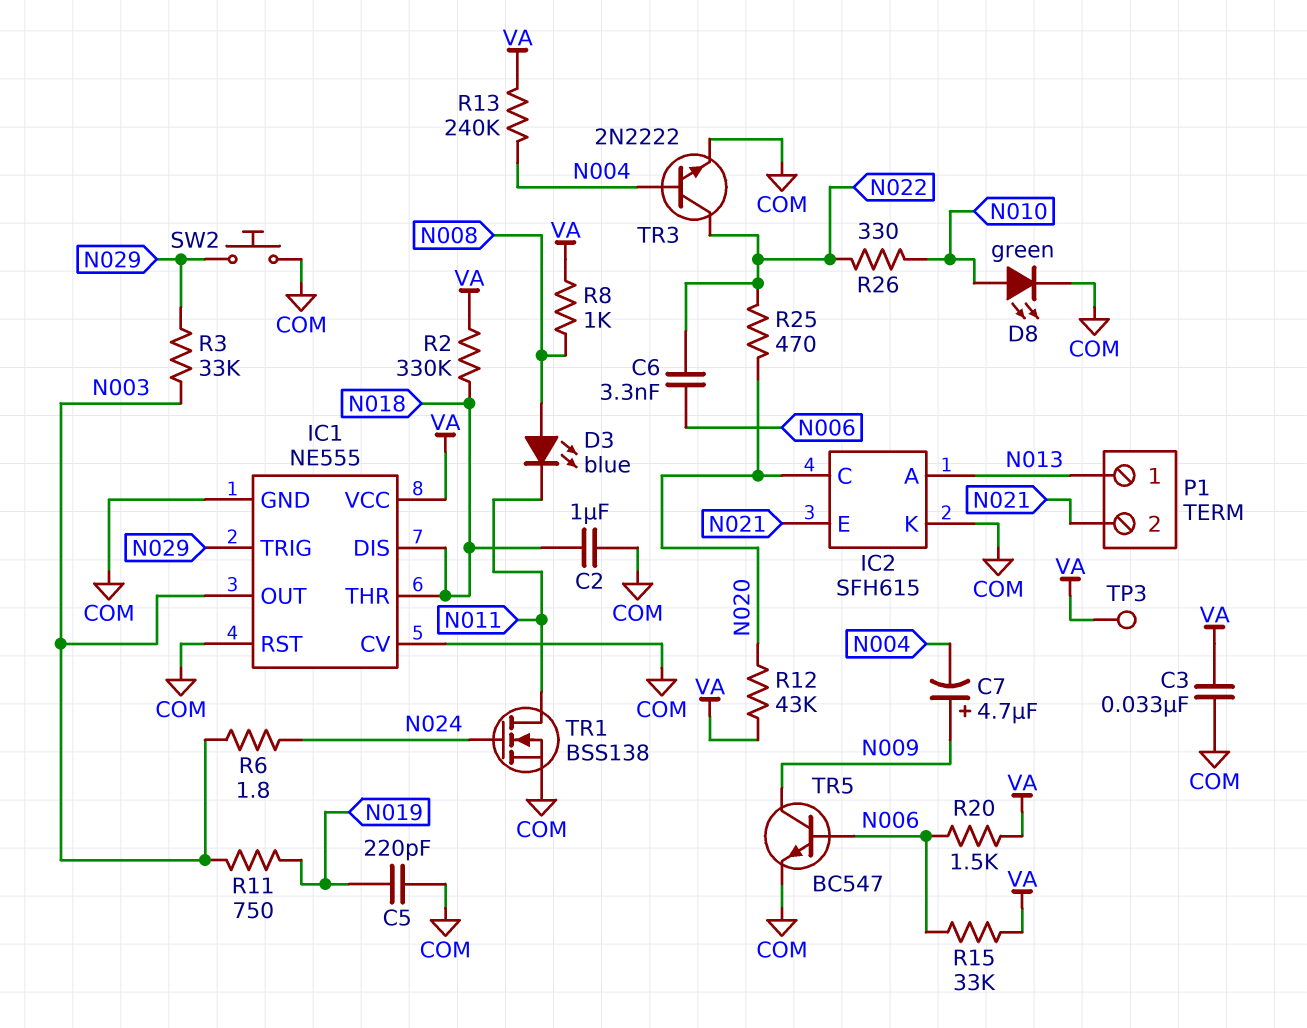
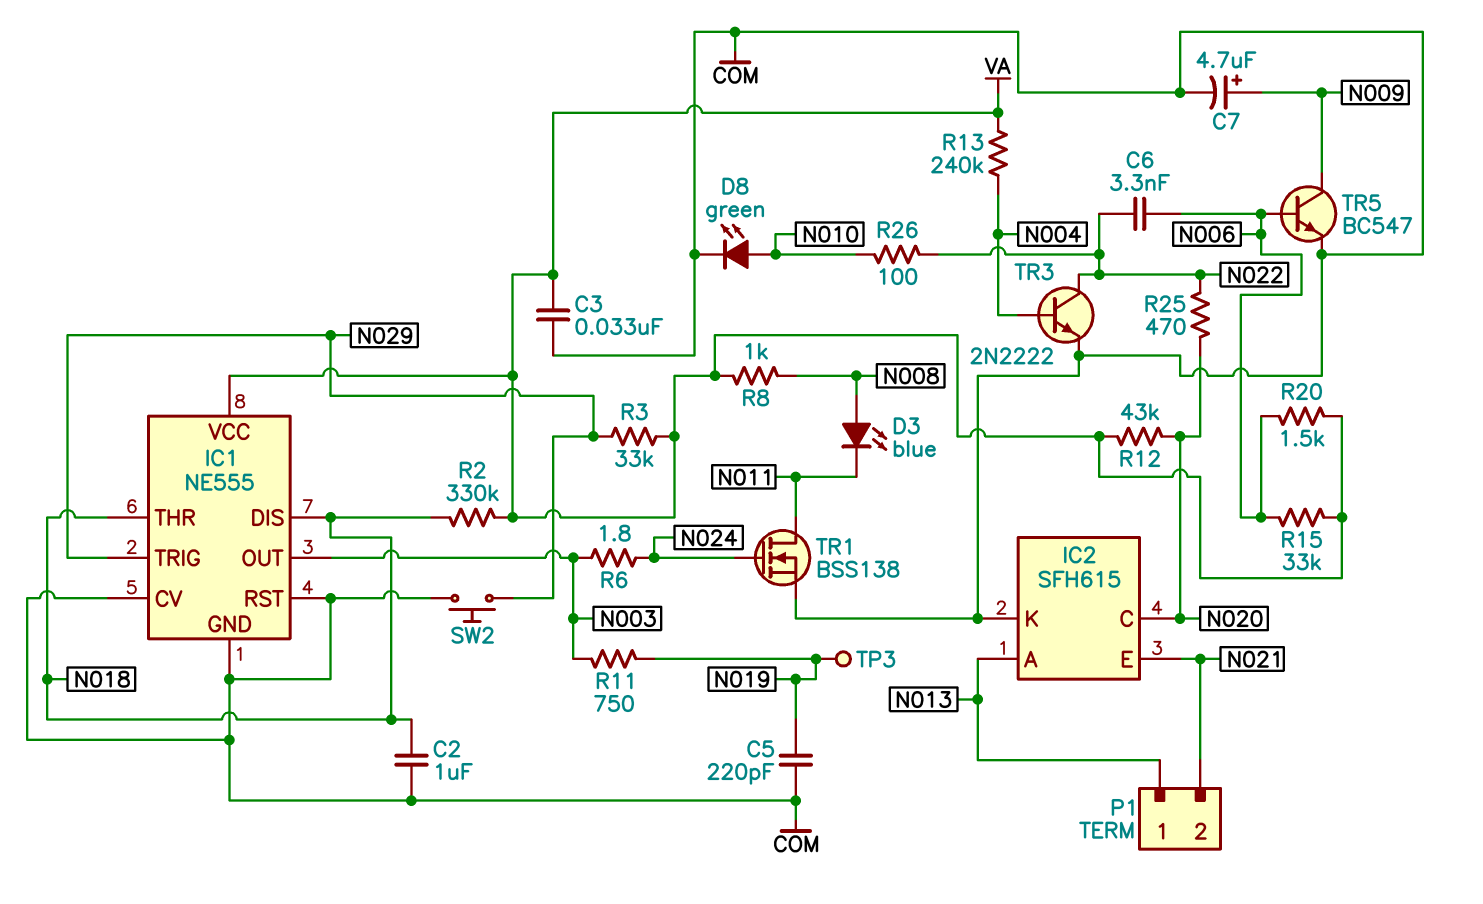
C7: 4.7uF (plus N009, minus N004) -> 4.7uF (plus N009, minus COM)
R3: 33k (N003, N029) -> 33k (N029, VA)
R26: 330 (N010, N022) -> 100 (N010, N022)
TP3: test point (VA) -> test point (N019)

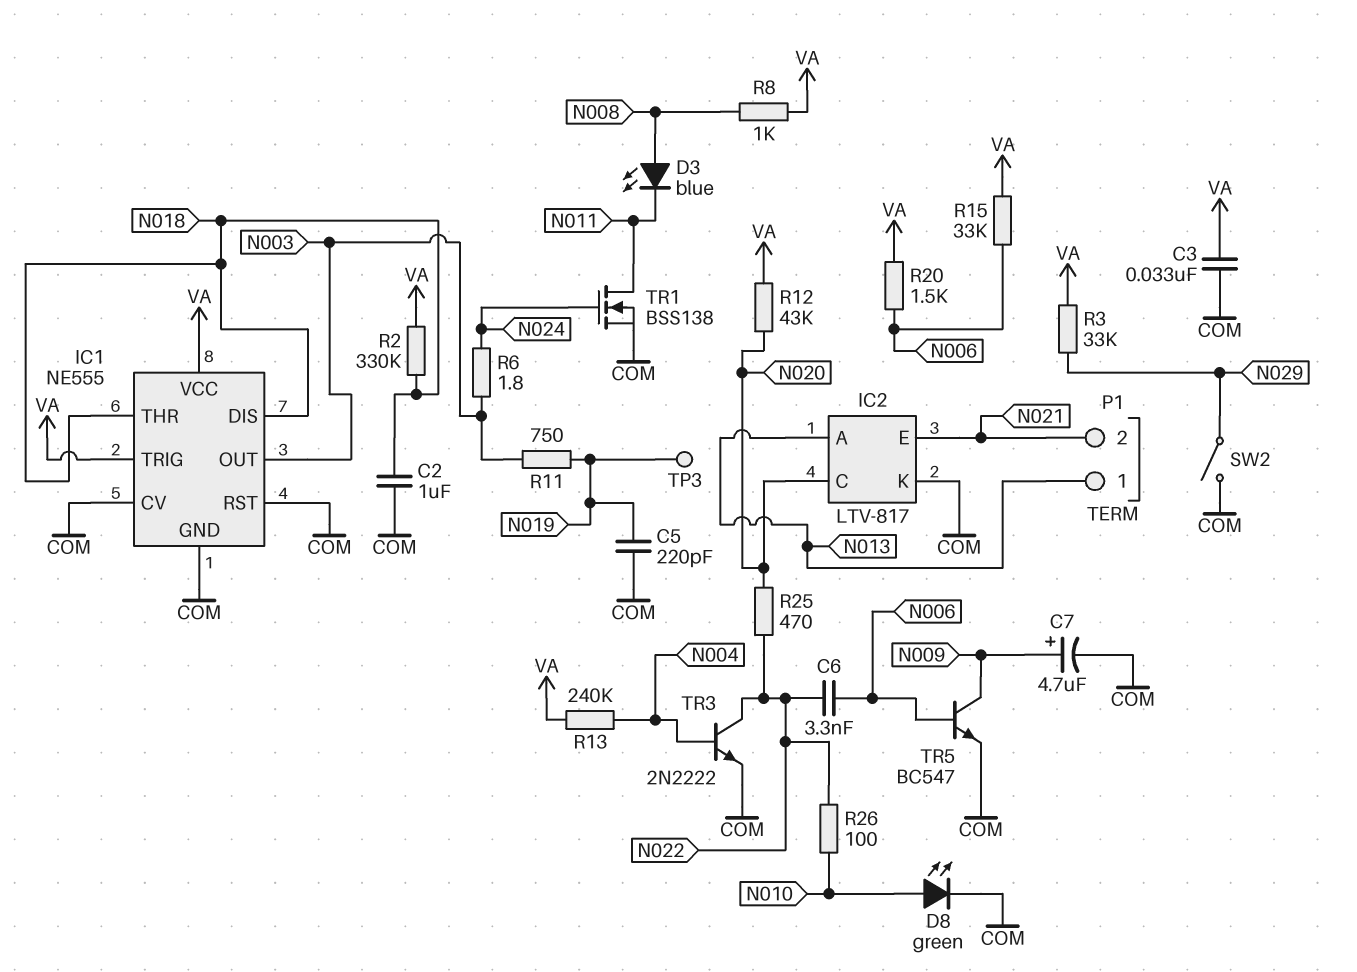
IC1 pin TRIG: N029 -> VA
IC2: SFH615 -> LTV-817
SW2: button (COM, N029) -> switch (COM, N029)

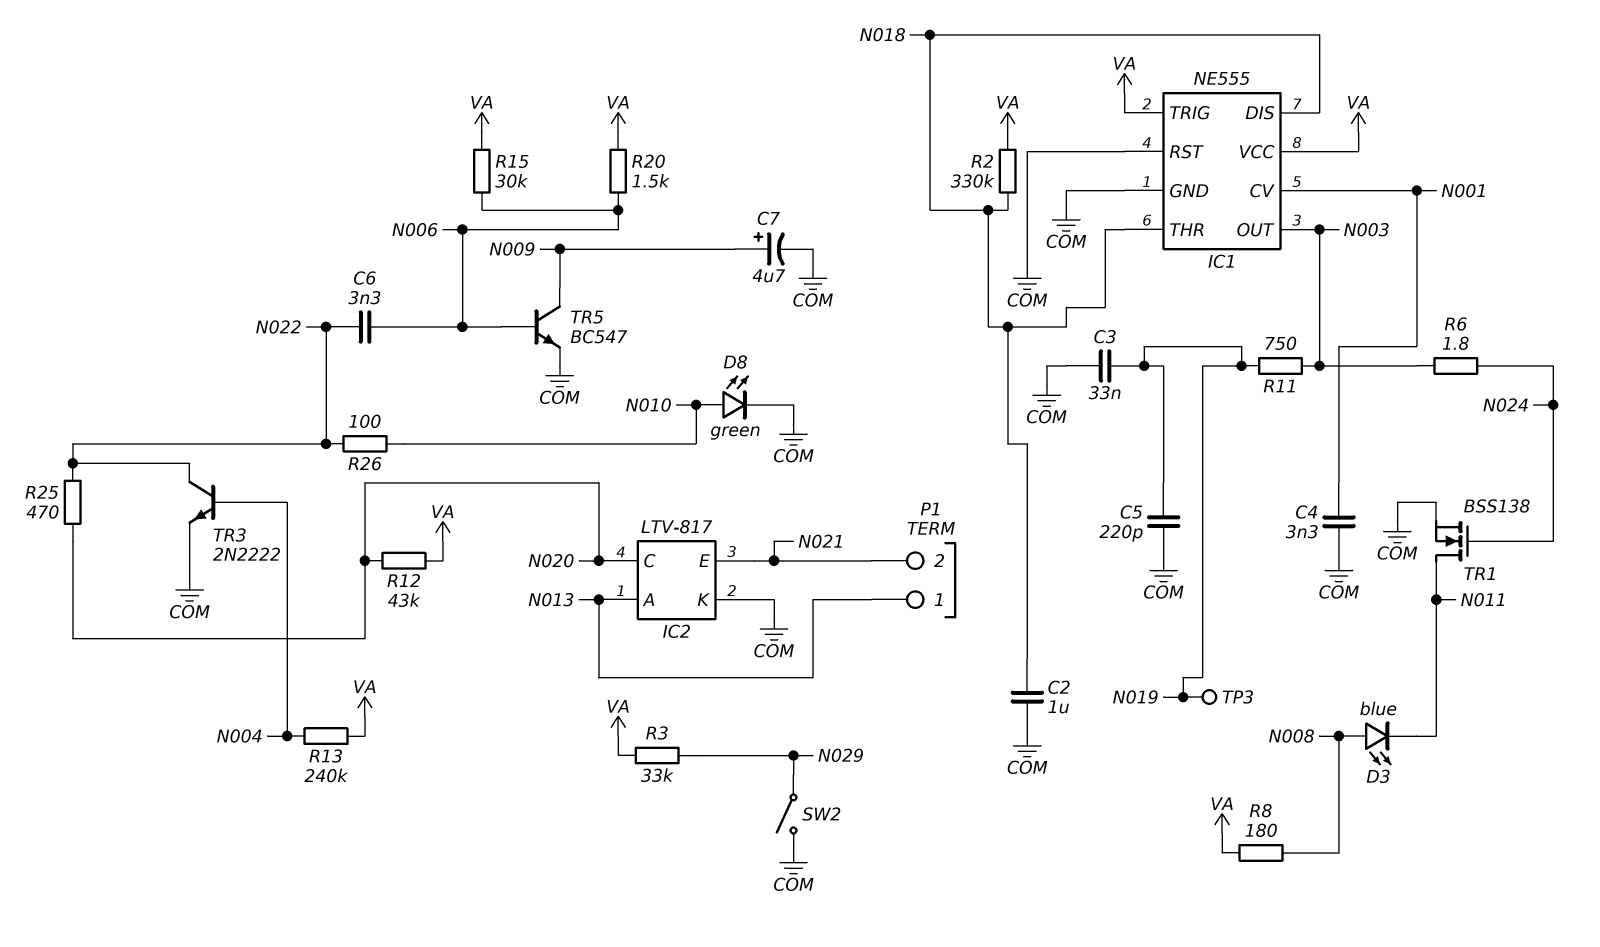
C3: 33nF (COM, VA) -> 33nF (COM, N019)
C4: none -> 3.3nF (COM, N001)
IC1 pin CV: COM -> N001
R8: 1k (N008, VA) -> 180 (N008, VA)
R15: 33k (N006, VA) -> 30k (N006, VA)

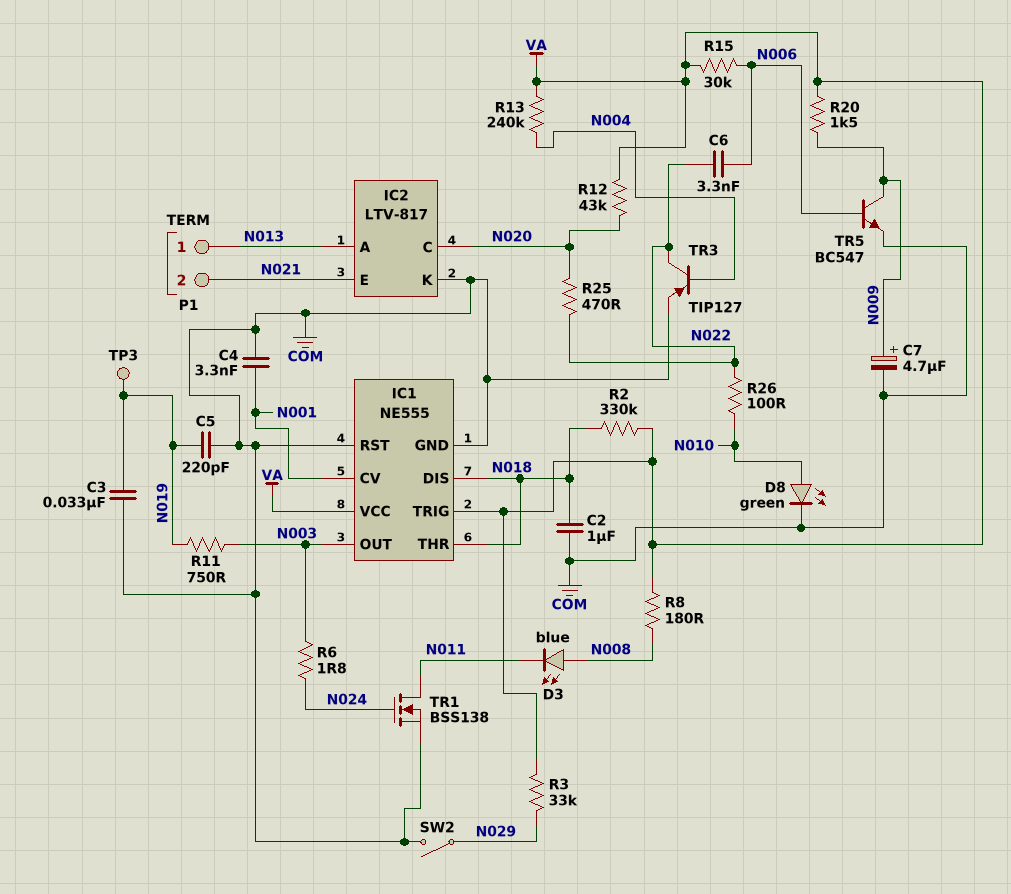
R20: 1.5k (N006, VA) -> 1.5k (N009, VA)
TR3: NPN 2N2222 (B N004, C N022, E COM) -> PNP TIP127 (B N004, C N022, E COM)

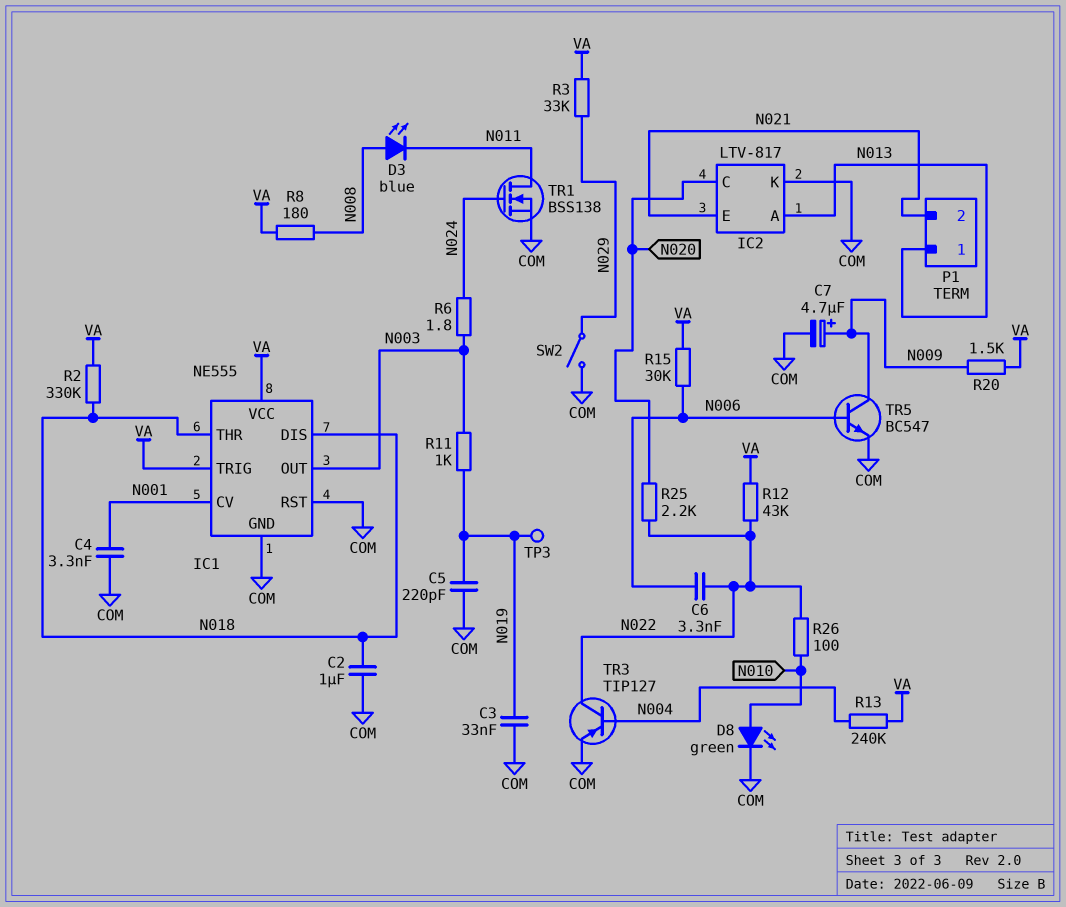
R11: 750 (N003, N019) -> 1k (N003, N019)
R12: 43k (N020, VA) -> 43k (N022, VA)
R25: 470 (N020, N022) -> 2.2k (N020, N022)

